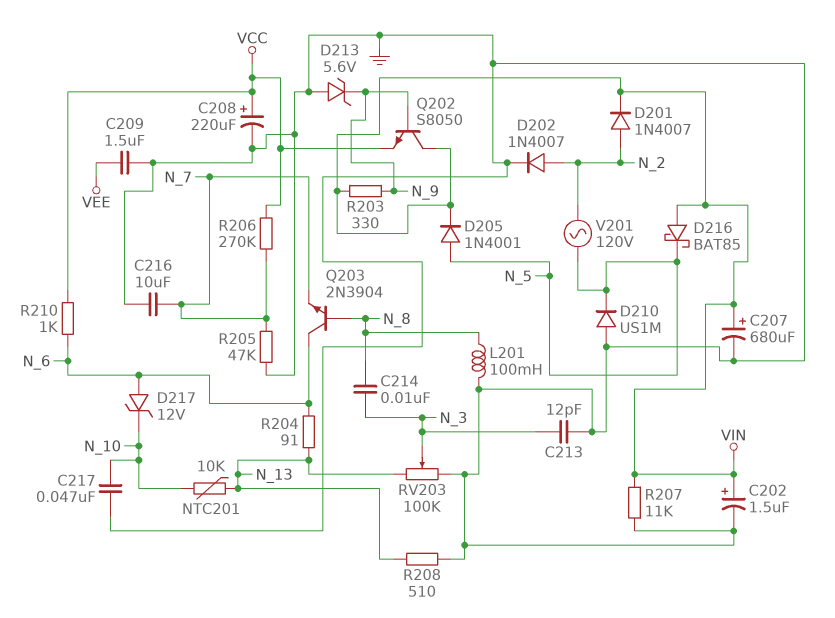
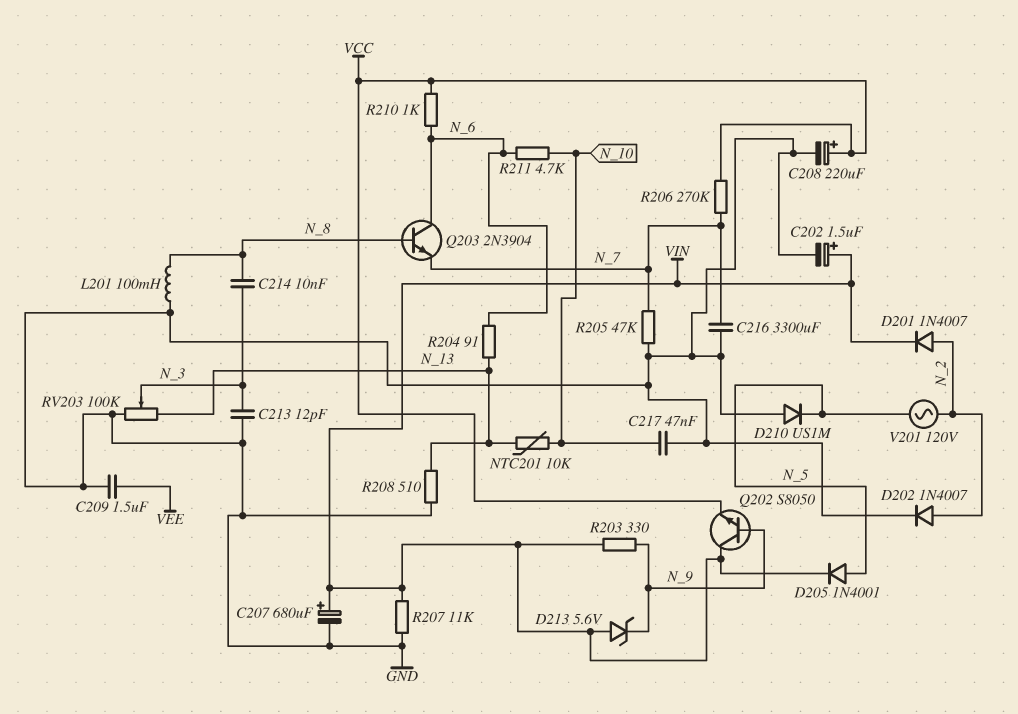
C216: 10uF (GND, N_7) -> 3300uF (GND, N_7)
D213: zener 5.6V (A GND, K N_9) -> zener 5.6V (A VIN, K N_9)
D216: schottky BAT85 (A VIN, K N_5) -> none
D217: zener 12V (A N_6, K N_10) -> none
R211: none -> 4.7k (N_6, N_10)

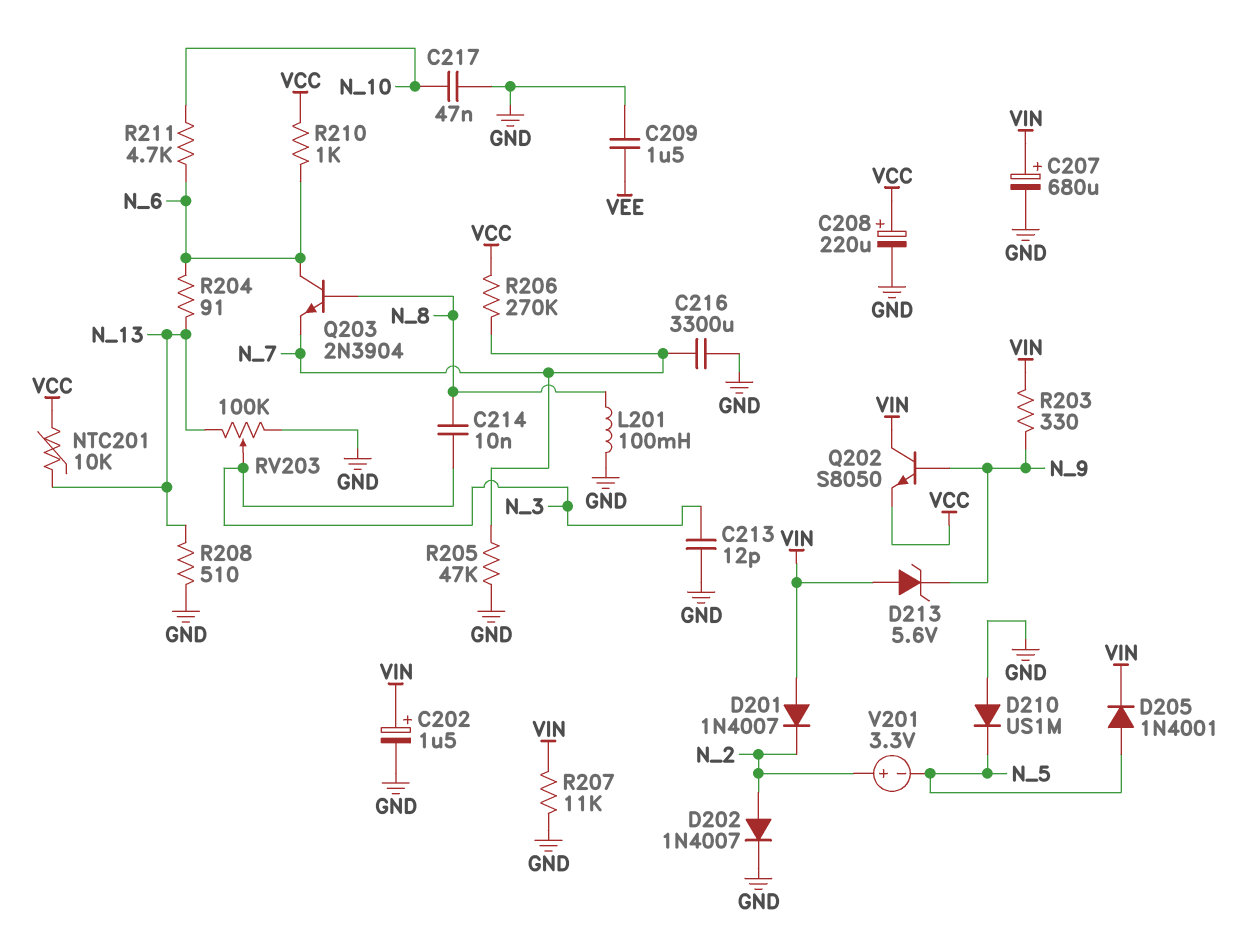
D201: diode 1N4007 (A N_2, K VIN) -> diode 1N4007 (A VIN, K N_2)
NTC201: 10k (N_10, N_13) -> 10k (N_13, VCC)
V201: AC 120V (N_2, N_5) -> 3.3V (plus N_2, minus N_5)

